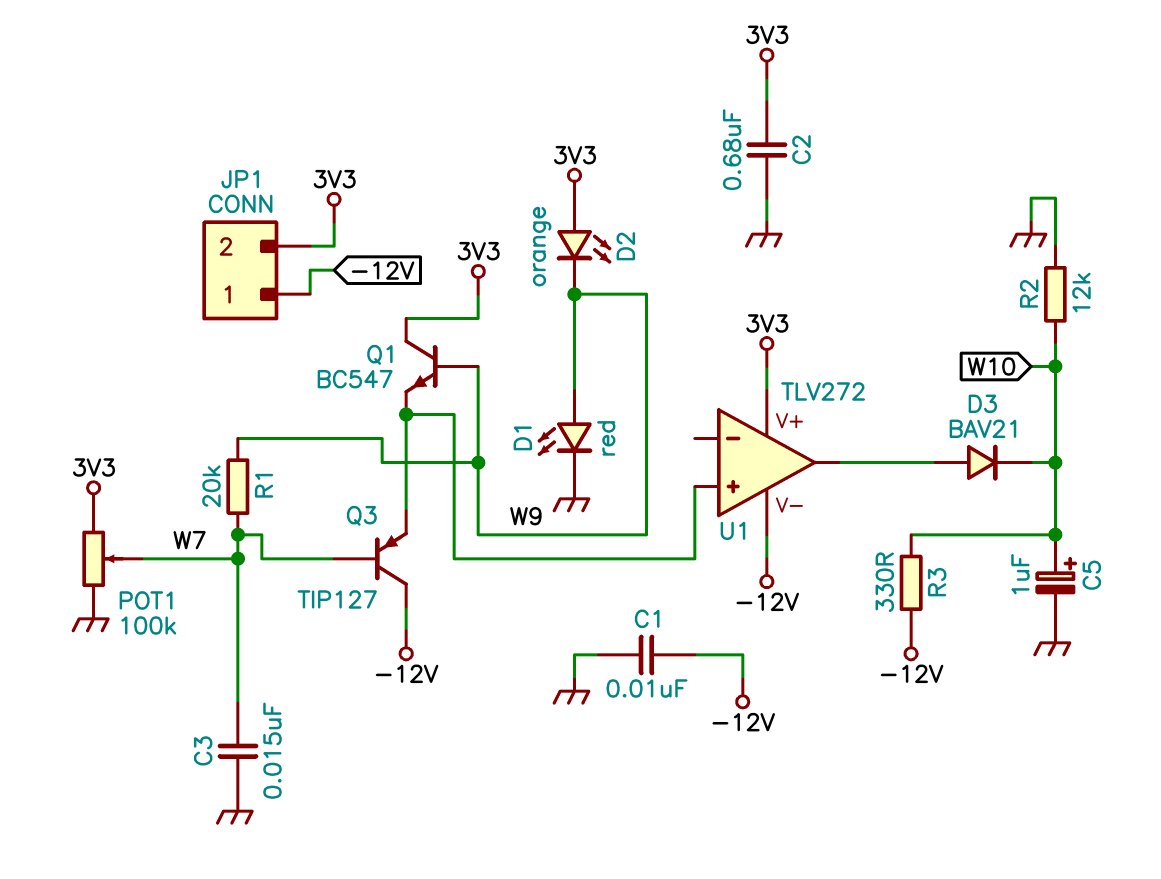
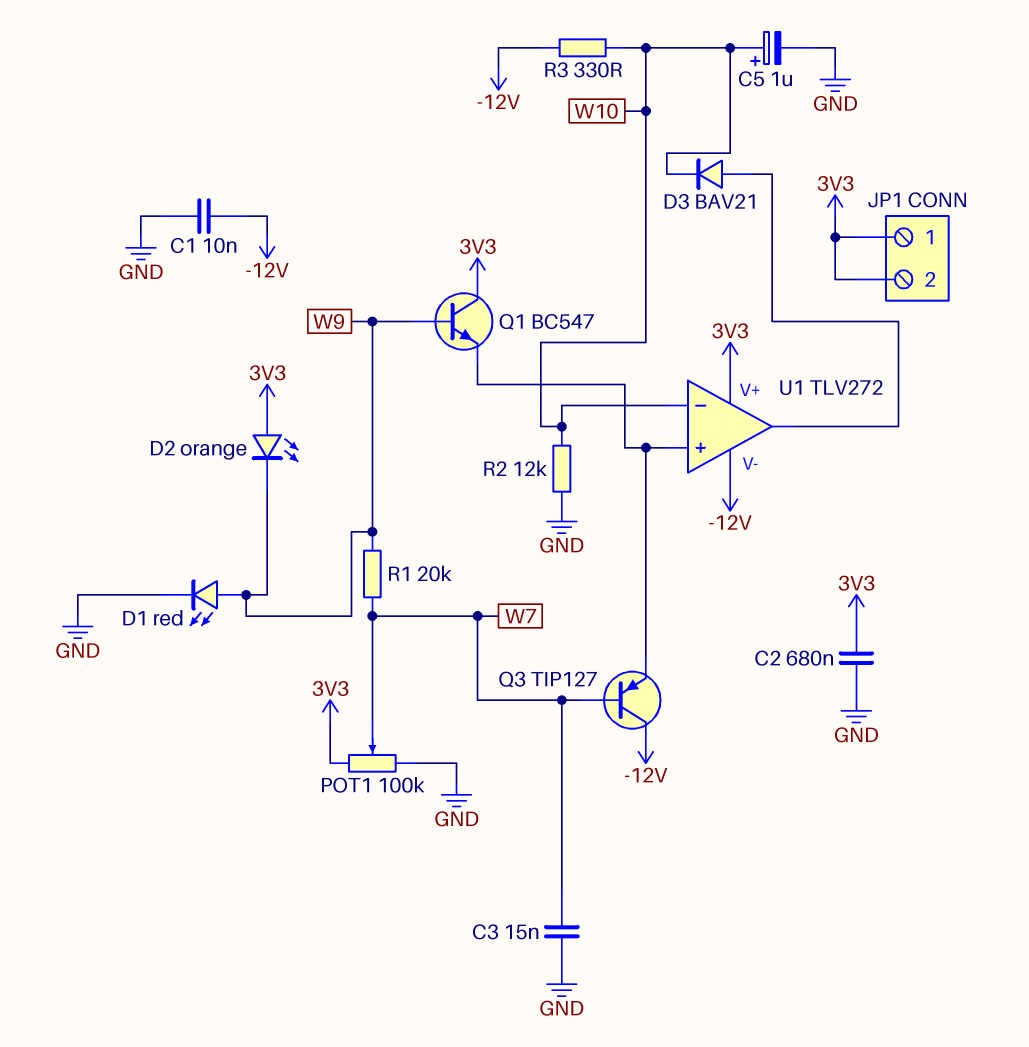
JP1 pin 1: -12V -> 3V3
U1 pin in-: none -> W10

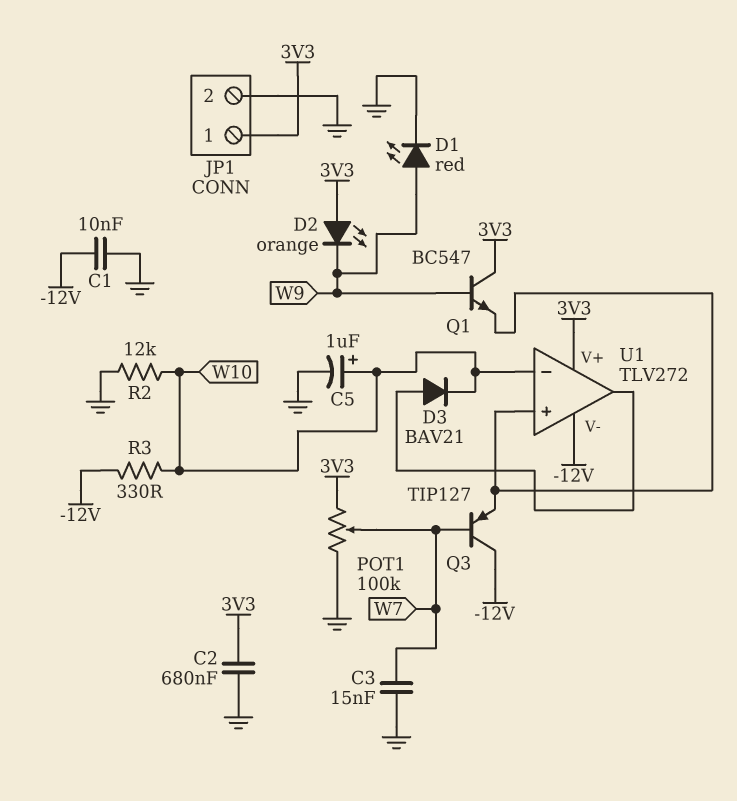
JP1 pin 2: 3V3 -> GND
R1: 20k (W7, W9) -> none

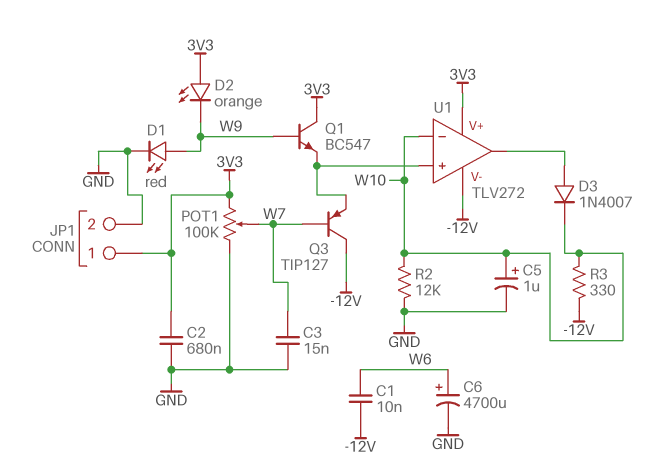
C1: 10nF (-12V, GND) -> 10nF (-12V, W6)
C6: none -> 4700uF (plus W6, minus GND)
D3: diode BAV21 (A U1/out, K W10) -> diode 1N4007 (A U1/out, K W10)

